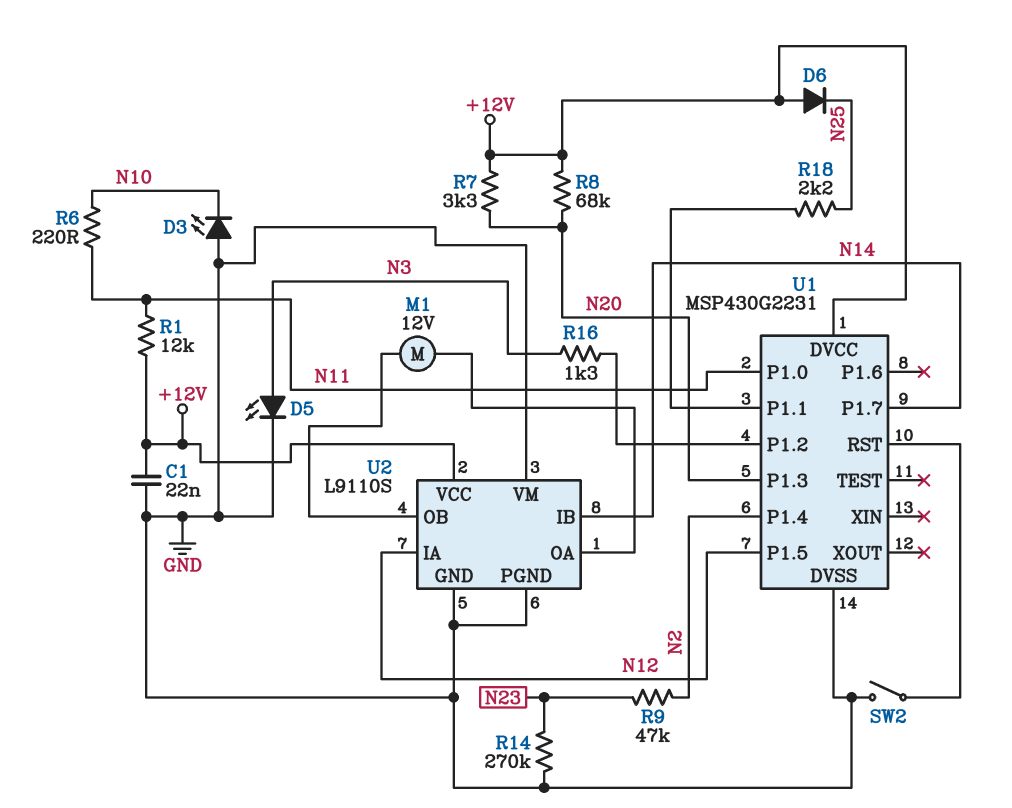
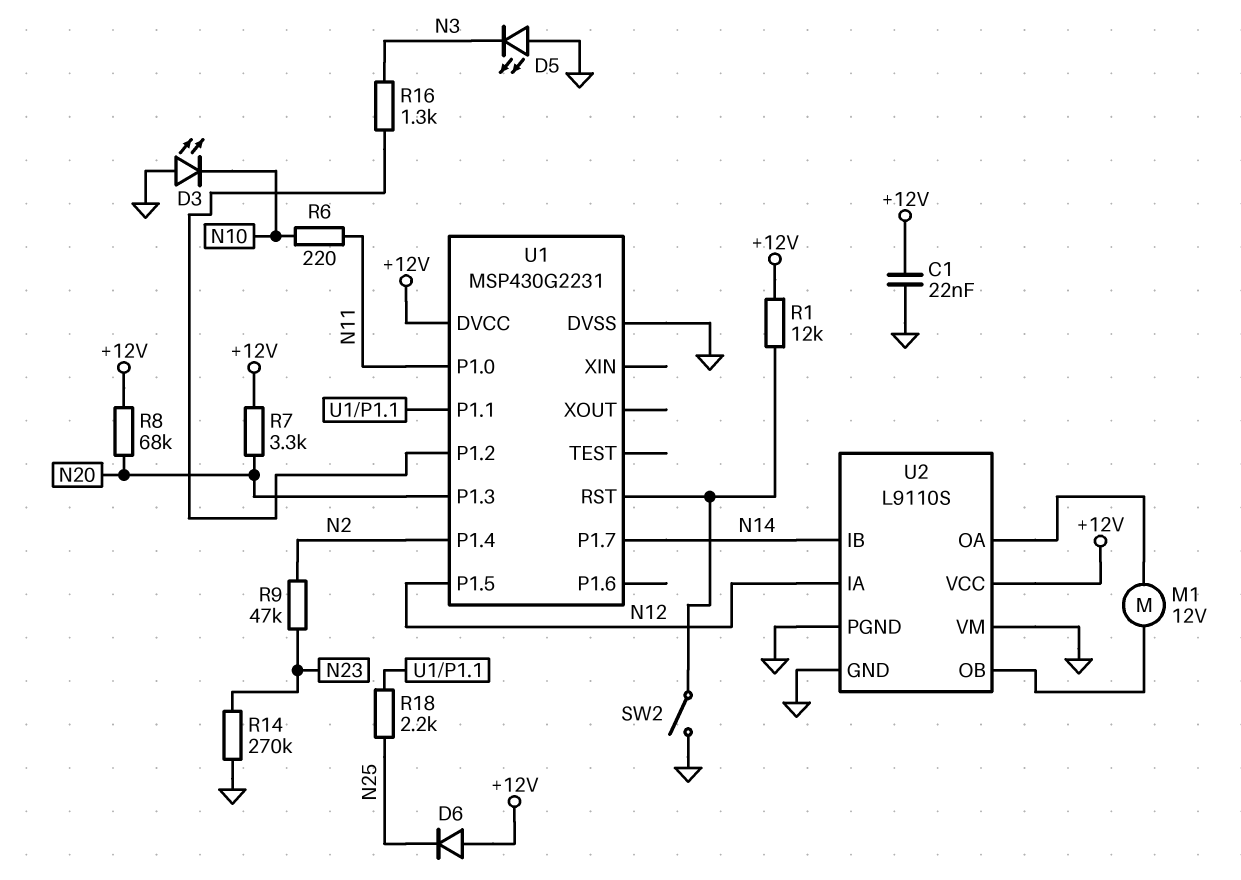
D5: LED (A N3, K GND) -> LED (A GND, K N3)
R1: 12k (+12V, N11) -> 12k (+12V, U1/RST)

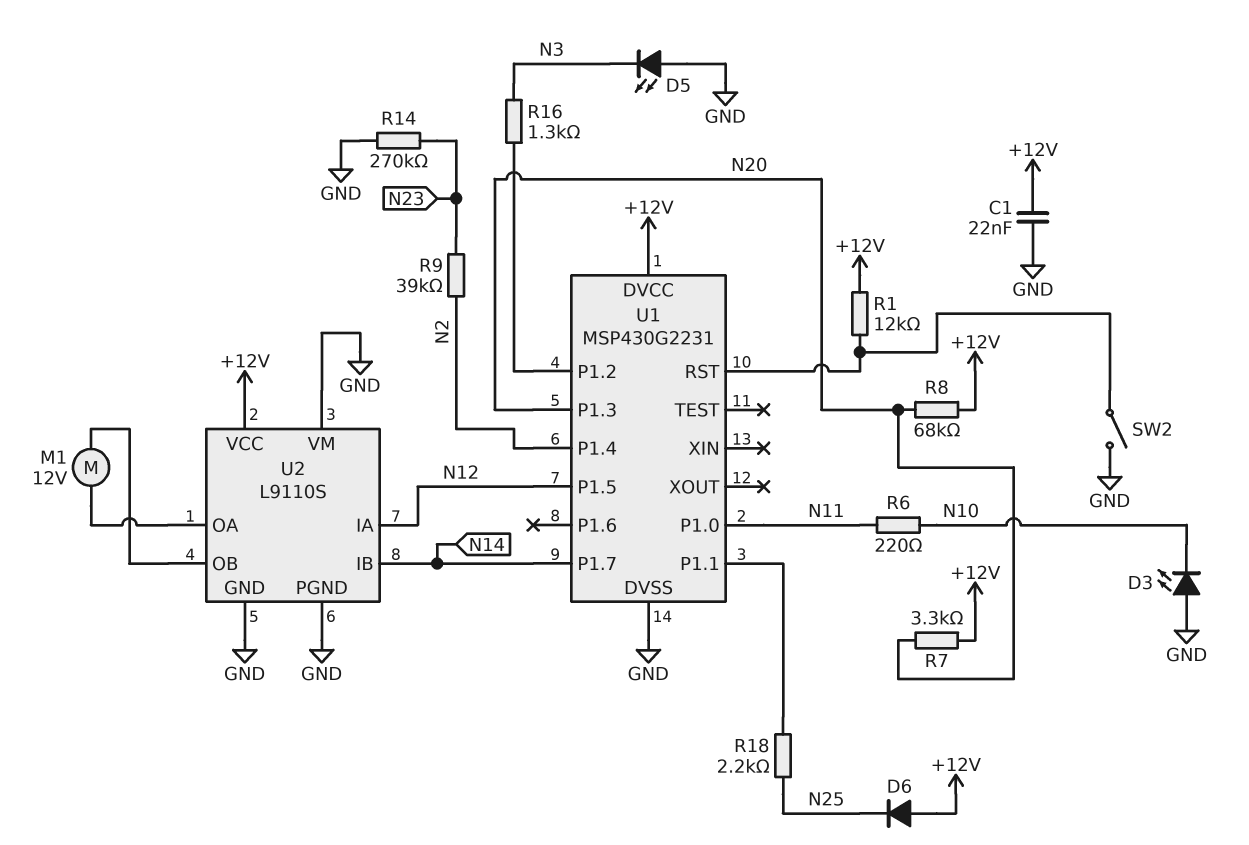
R9: 47k (N2, N23) -> 39k (N2, N23)

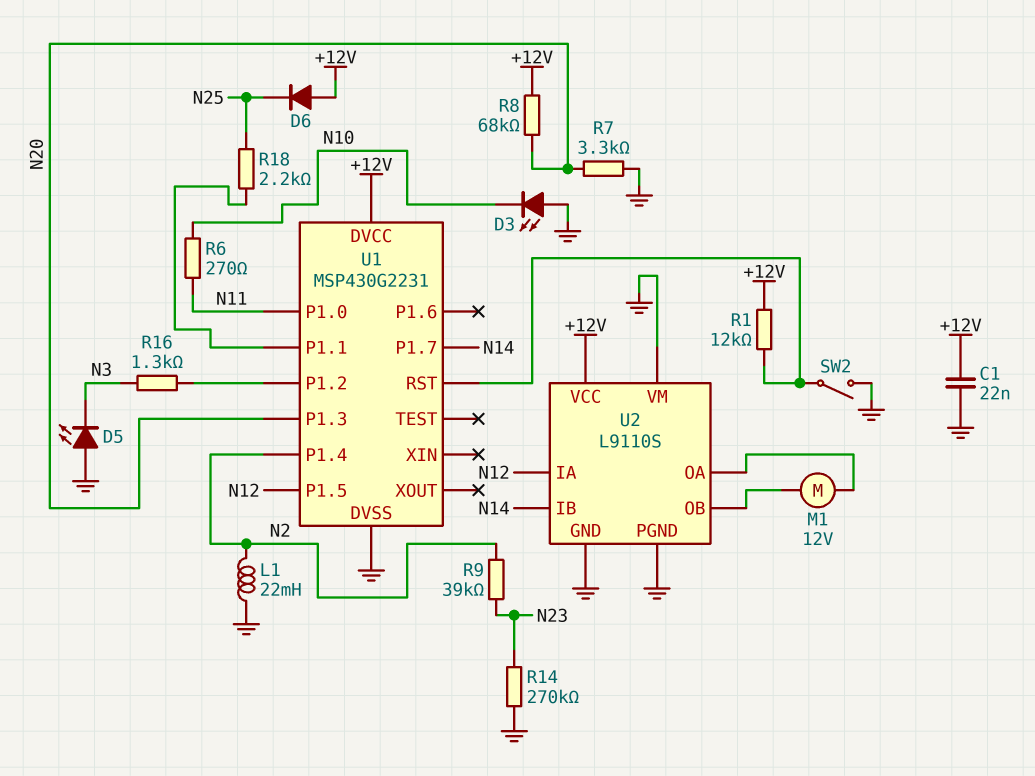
L1: none -> 22mH (GND, N2)
R6: 220 (N10, N11) -> 270 (N10, N11)
R7: 3.3k (+12V, N20) -> 3.3k (GND, N20)

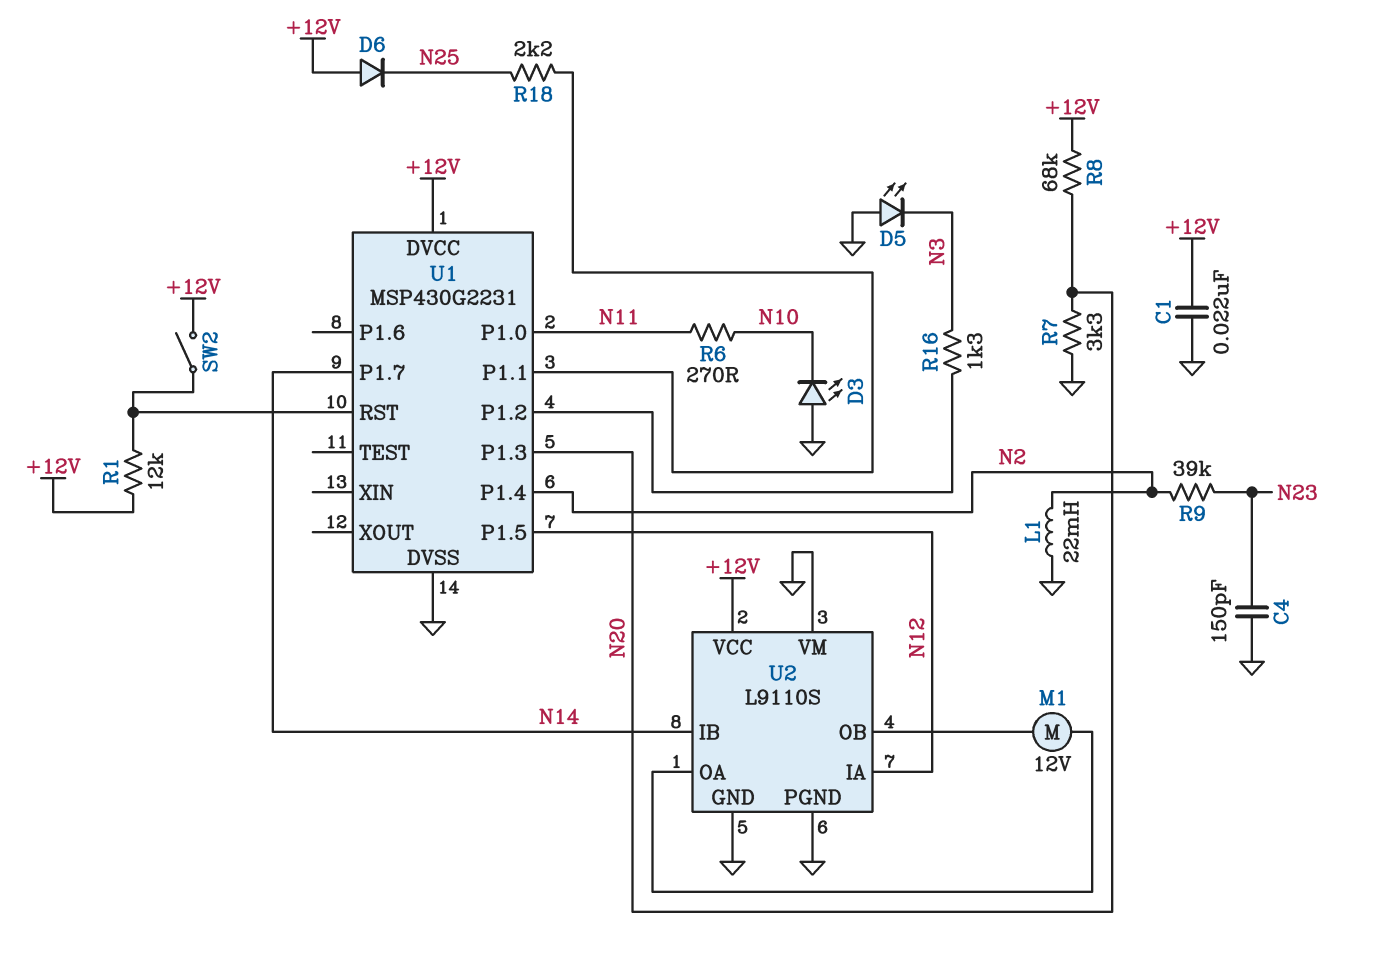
C4: none -> 150pF (GND, N23)
R14: 270k (GND, N23) -> none
SW2: switch (GND, U1/RST) -> switch (+12V, U1/RST)

